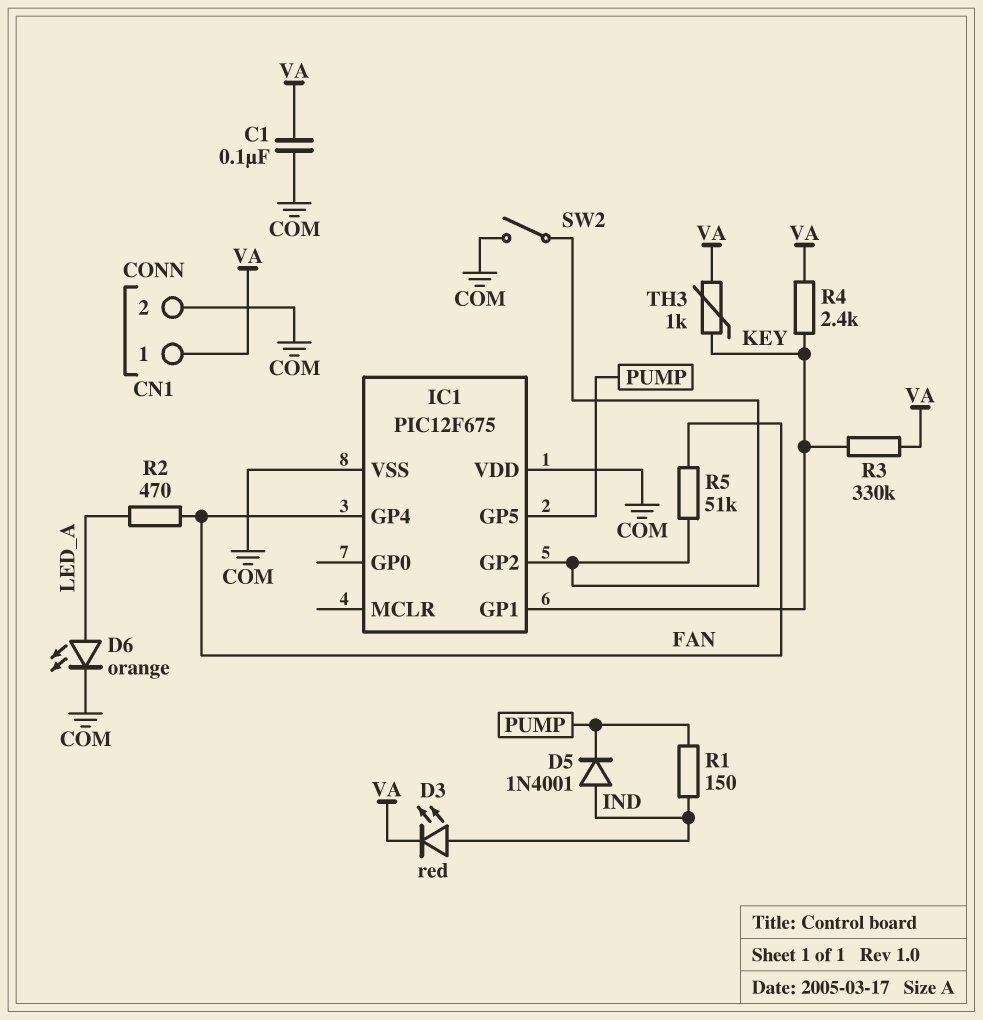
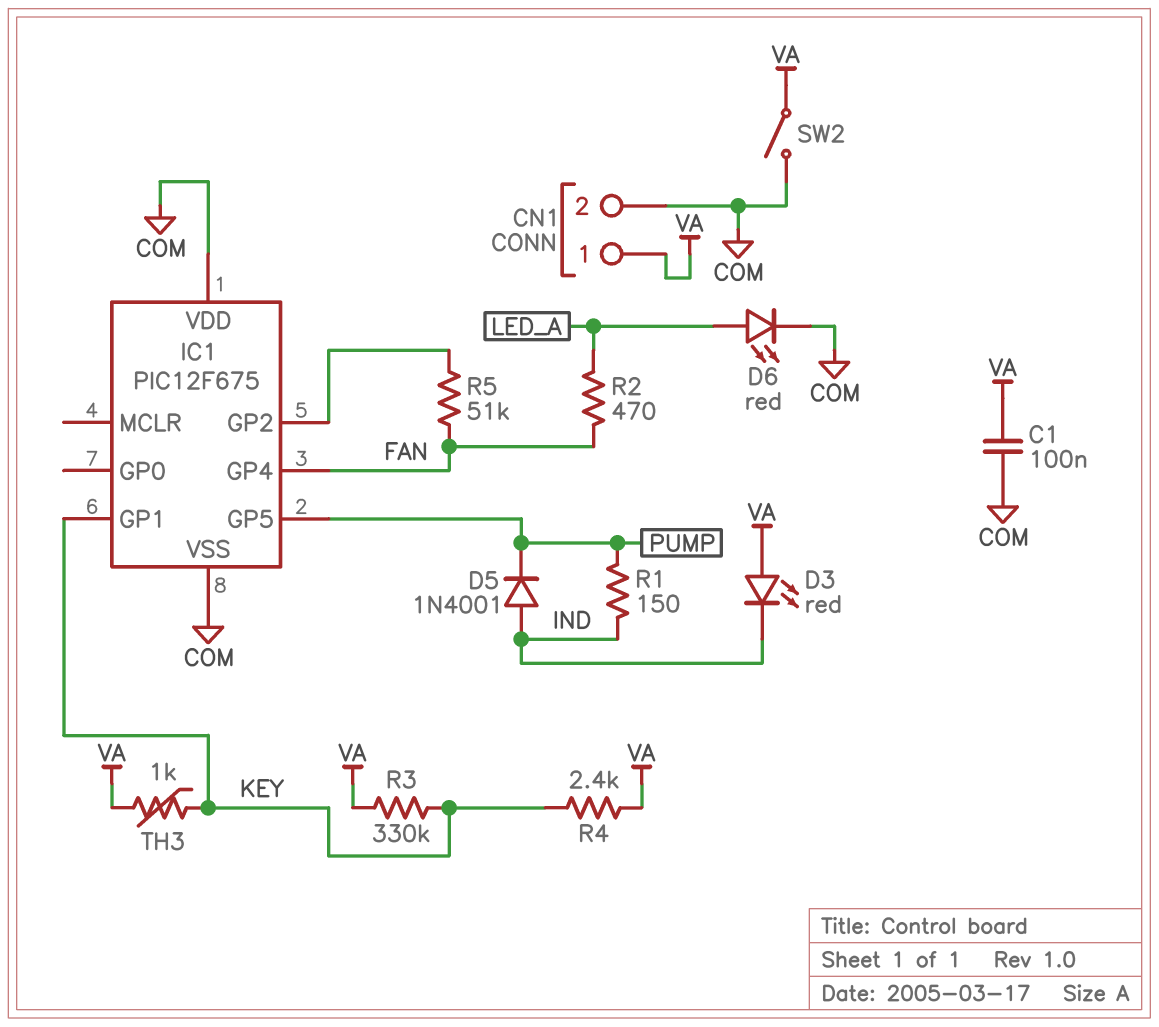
D3: LED red (A IND, K VA) -> LED red (A VA, K IND)
D6: LED orange (A LED_A, K COM) -> LED red (A LED_A, K COM)
SW2: switch (COM, IC1/GP2) -> switch (COM, VA)

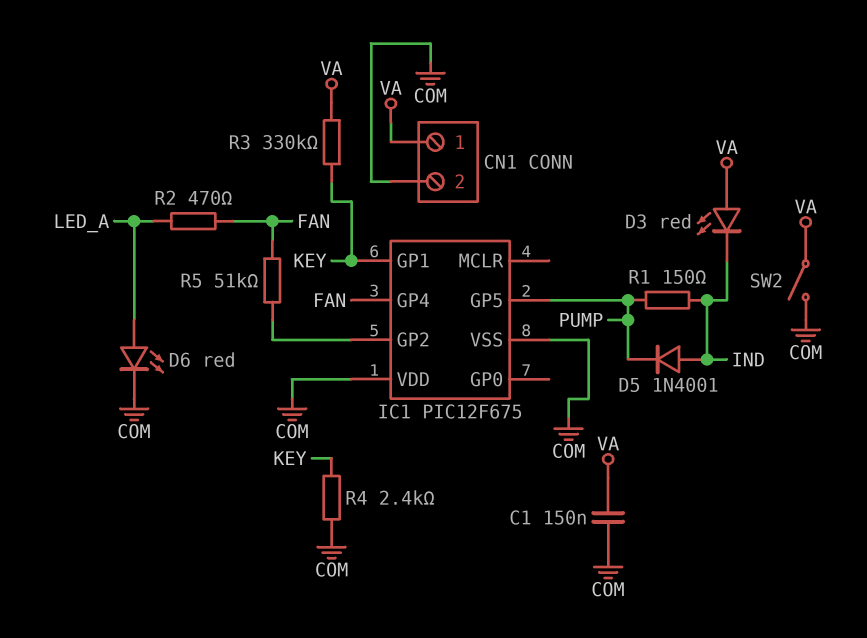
C1: 100nF (COM, VA) -> 150nF (COM, VA)
R4: 2.4k (KEY, VA) -> 2.4k (COM, KEY)
TH3: 1k (KEY, VA) -> none

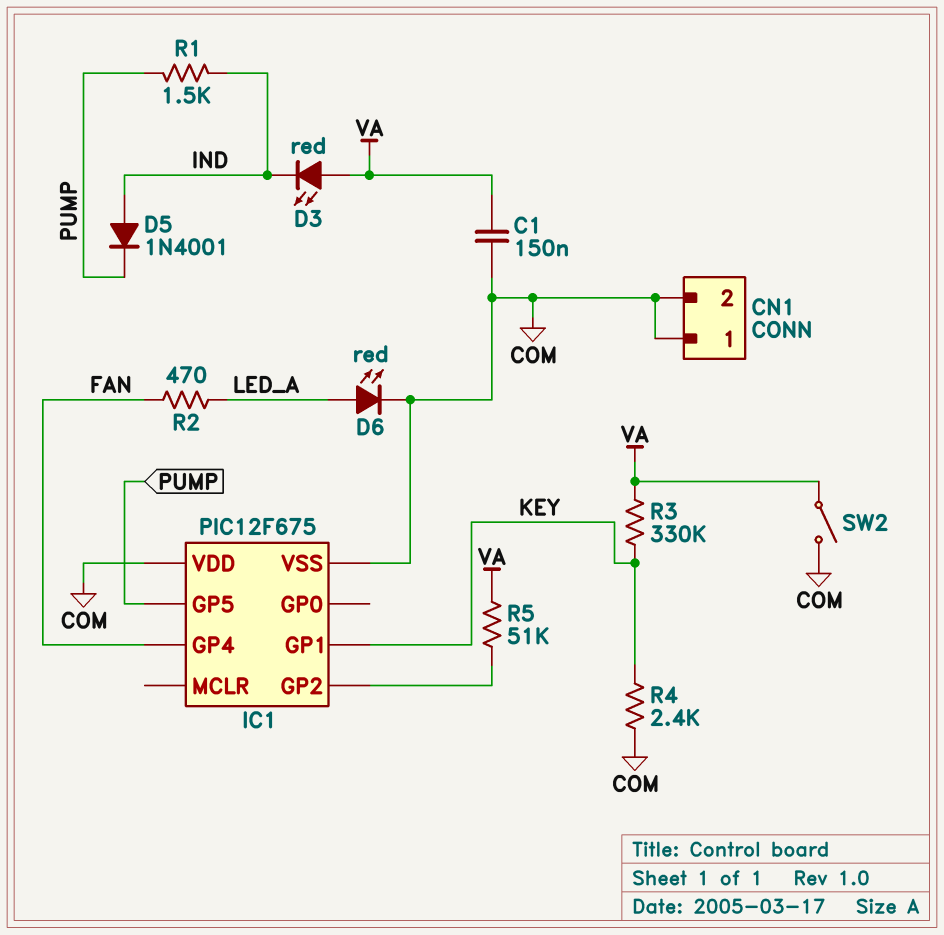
CN1 pin 1: VA -> COM
R1: 150 (IND, PUMP) -> 1.5k (IND, PUMP)
R5: 51k (FAN, IC1/GP2) -> 51k (IC1/GP2, VA)

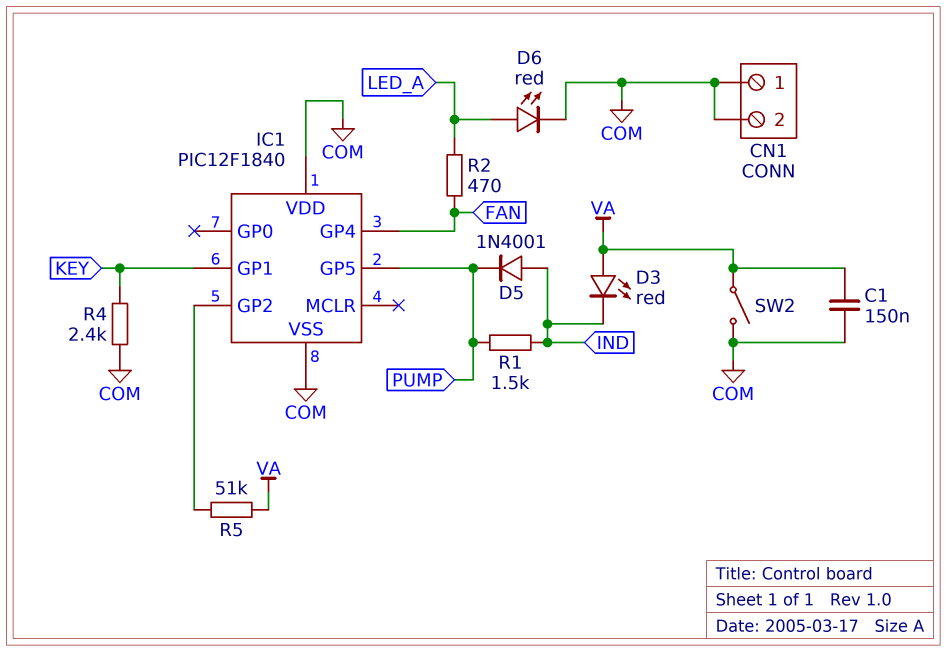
IC1: PIC12F675 -> PIC12F1840
R3: 330k (KEY, VA) -> none

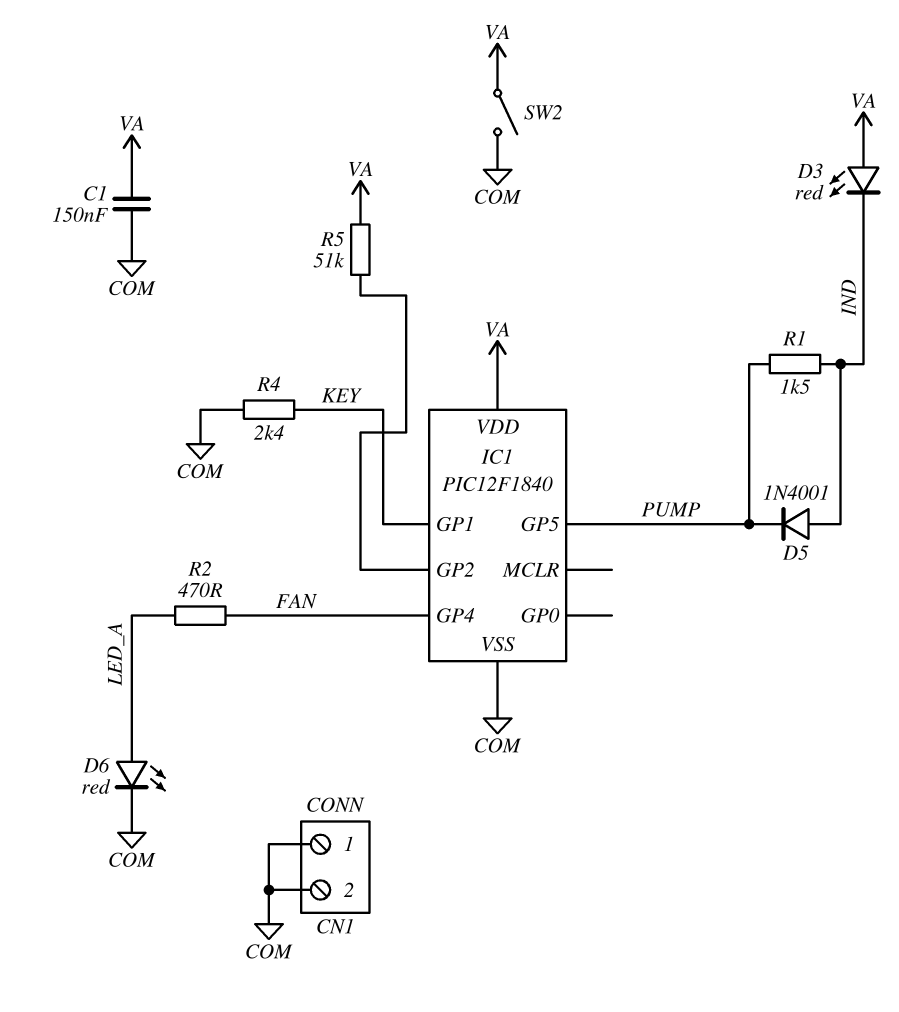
IC1 pin VDD: COM -> VA

